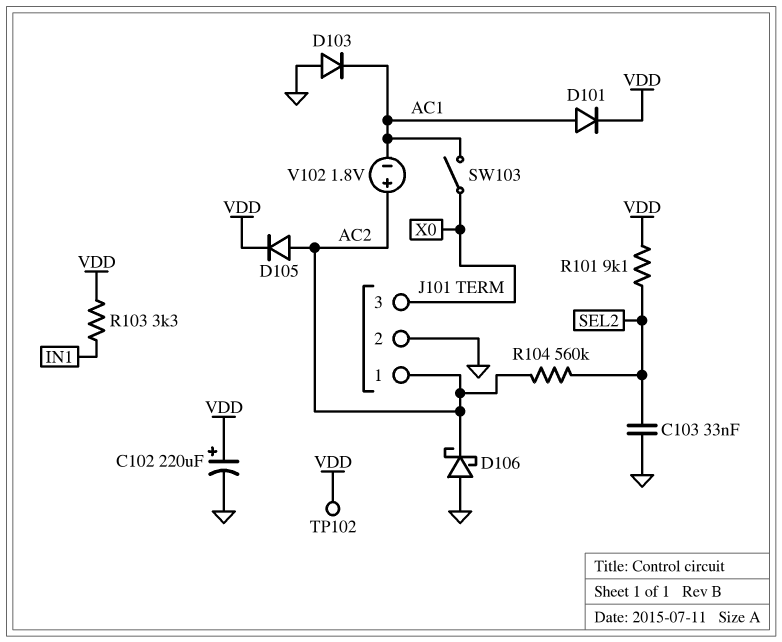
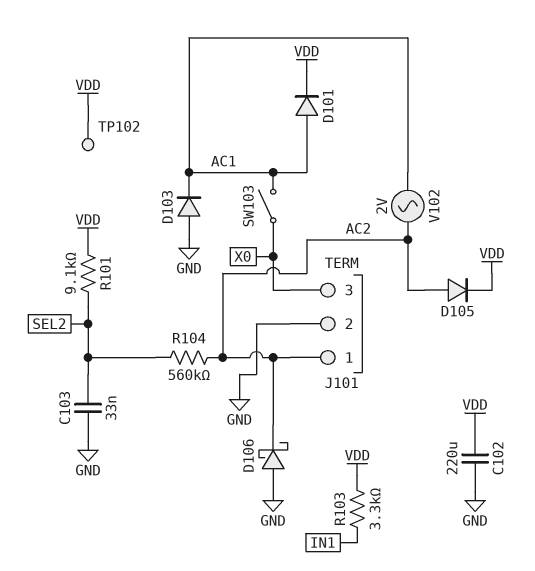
C102: 220uF (plus VDD, minus GND) -> 220uF (GND, VDD)
V102: 1.8V (plus AC2, minus AC1) -> AC 2V (AC1, AC2)

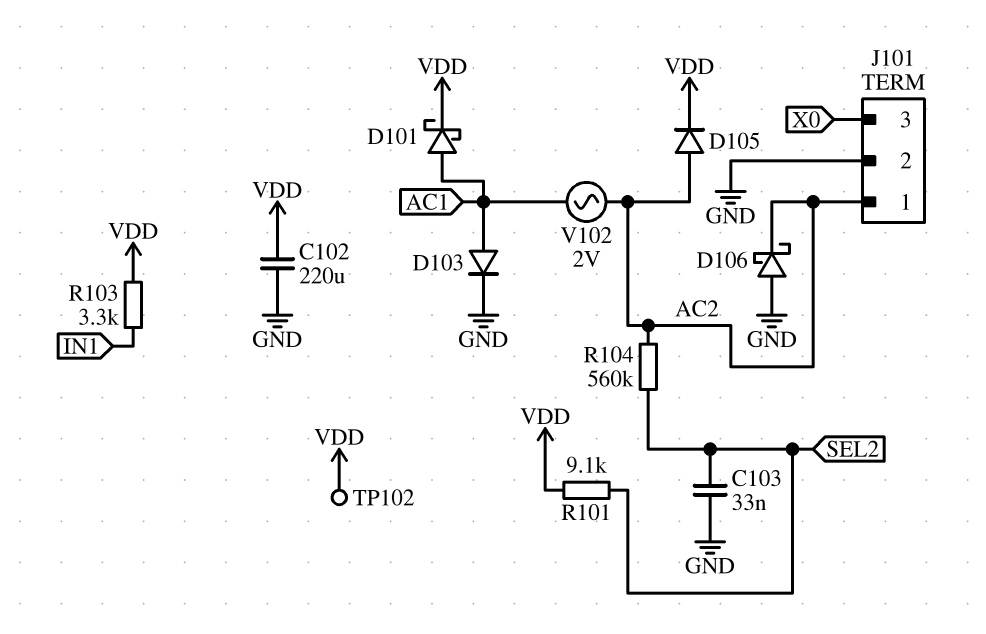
D101: diode (A AC1, K VDD) -> schottky (A AC1, K VDD)
D103: diode (A GND, K AC1) -> diode (A AC1, K GND)
SW103: switch (AC1, X0) -> none

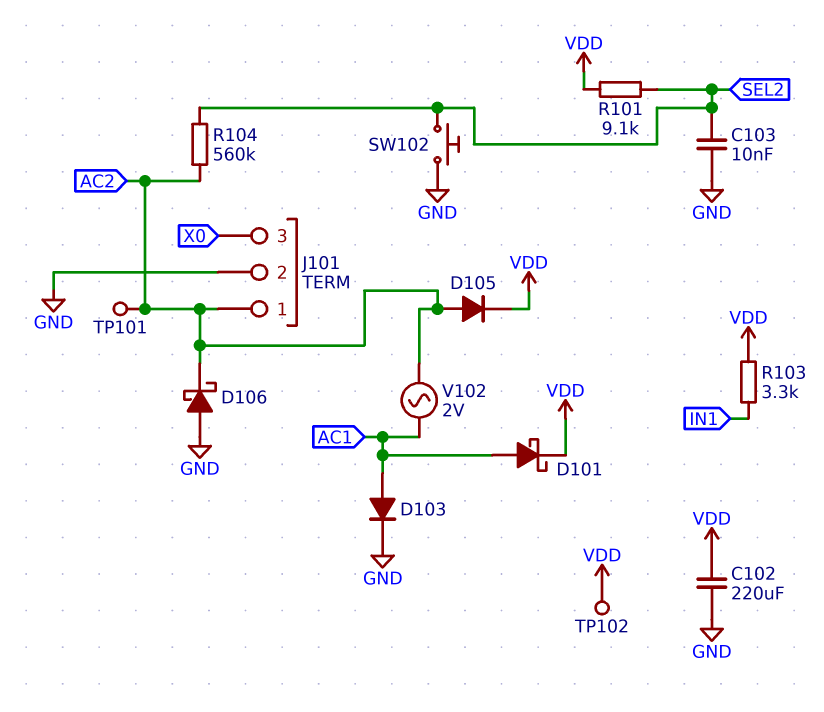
C103: 33nF (GND, SEL2) -> 10nF (GND, SEL2)
SW102: none -> button (GND, SEL2)
TP101: none -> test point (AC2)

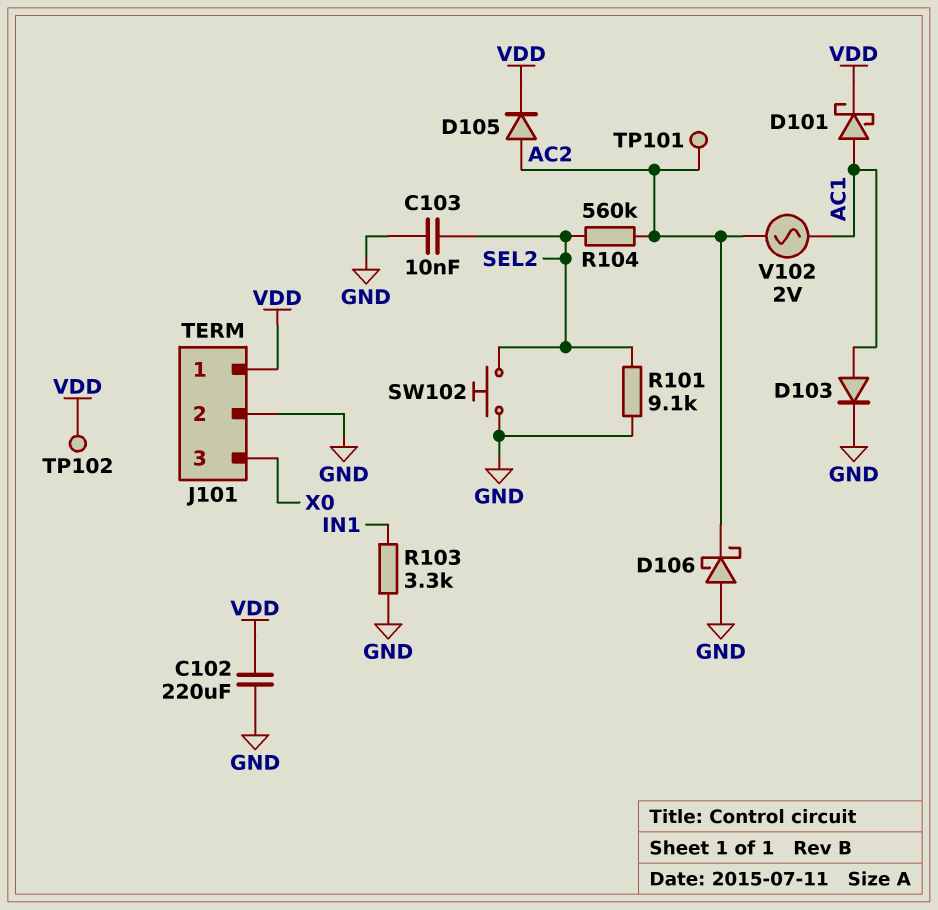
J101 pin 1: AC2 -> VDD
R101: 9.1k (SEL2, VDD) -> 9.1k (GND, SEL2)
R103: 3.3k (IN1, VDD) -> 3.3k (GND, IN1)

